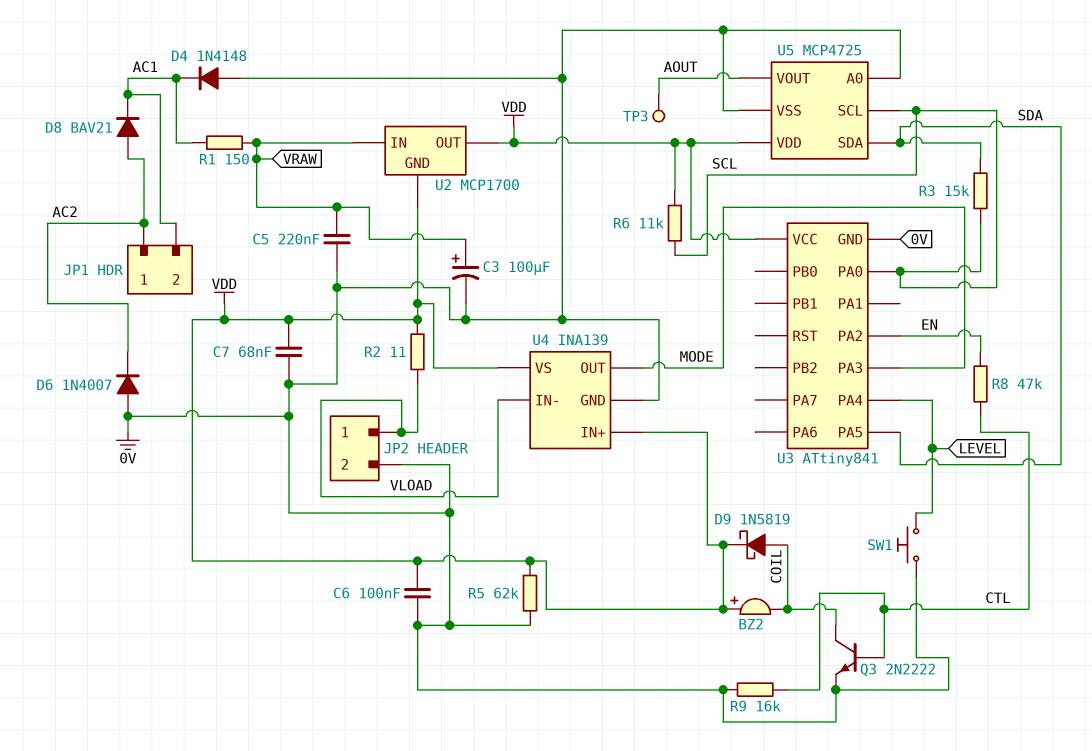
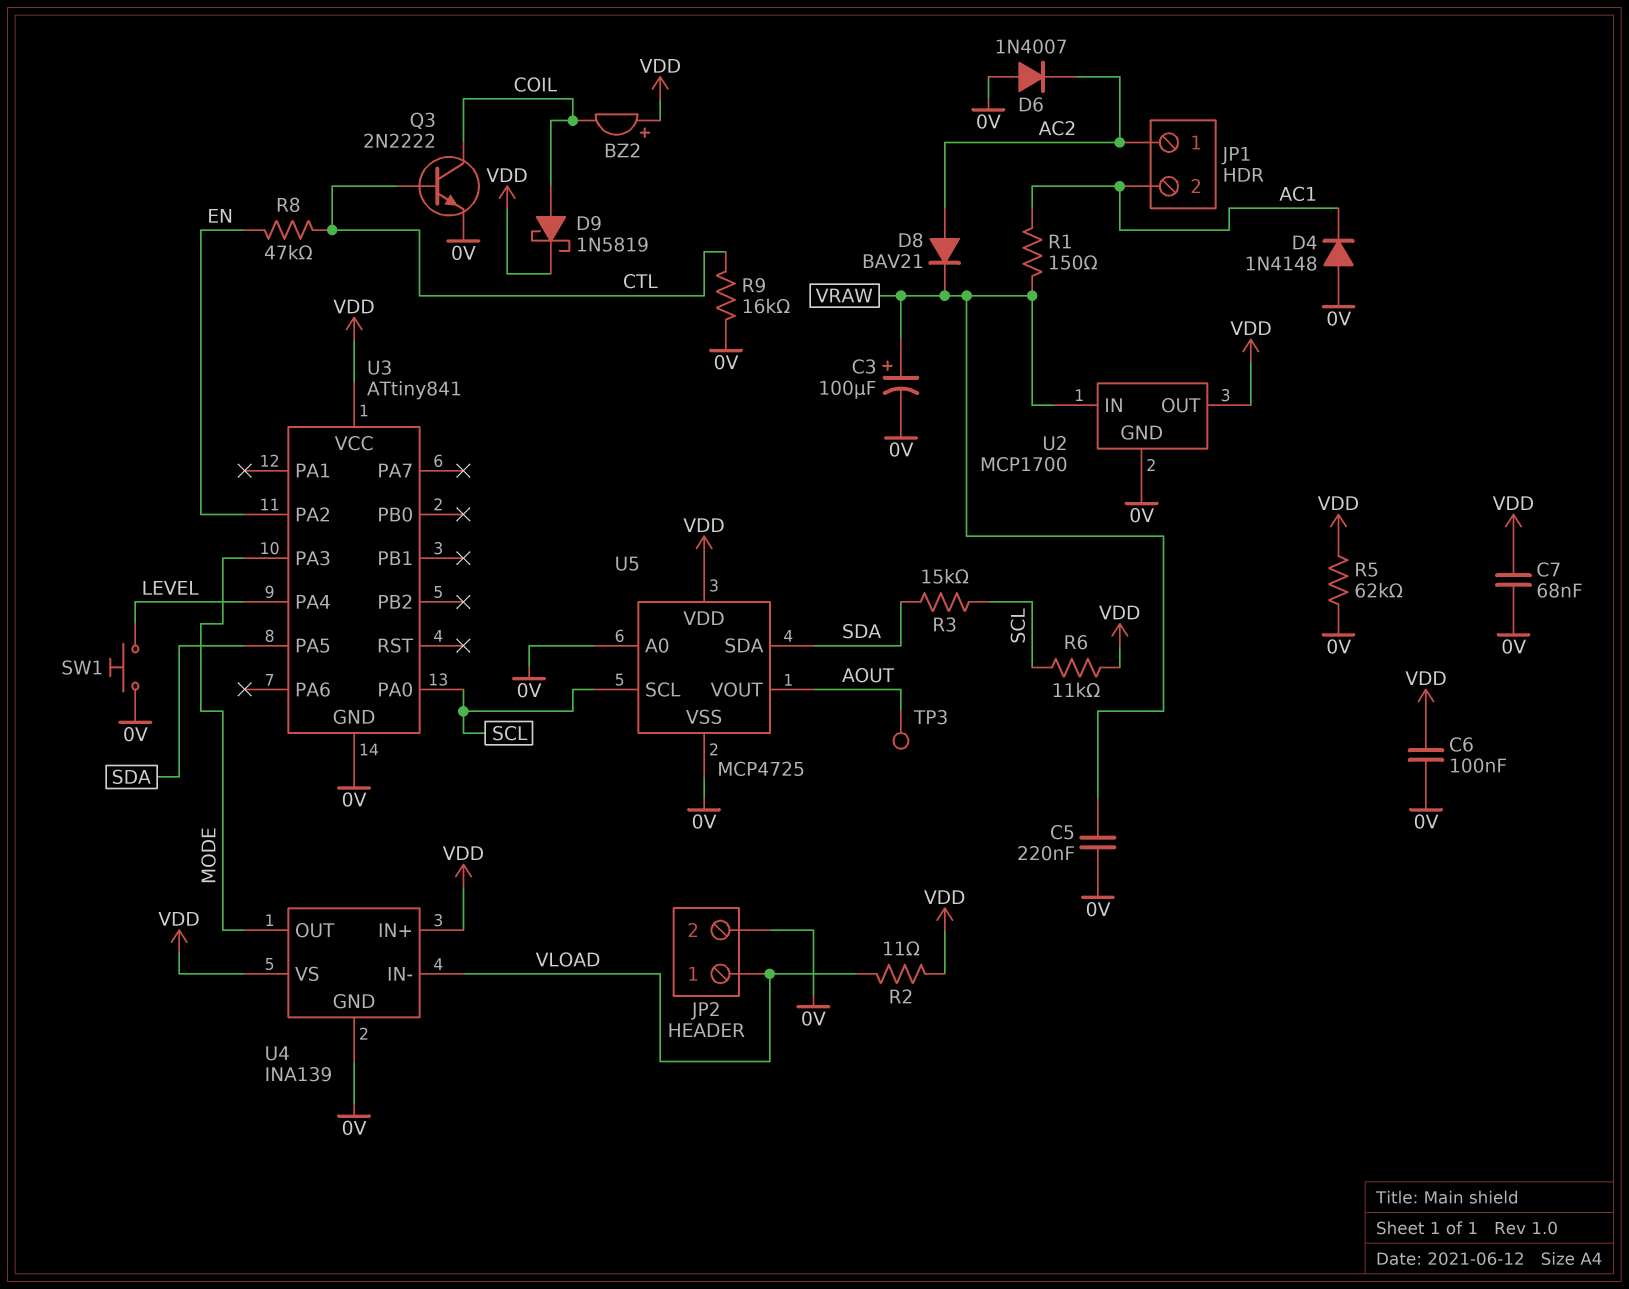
D8: diode BAV21 (A AC2, K AC1) -> diode BAV21 (A AC2, K VRAW)
U2 pin GND: VDD -> 0V

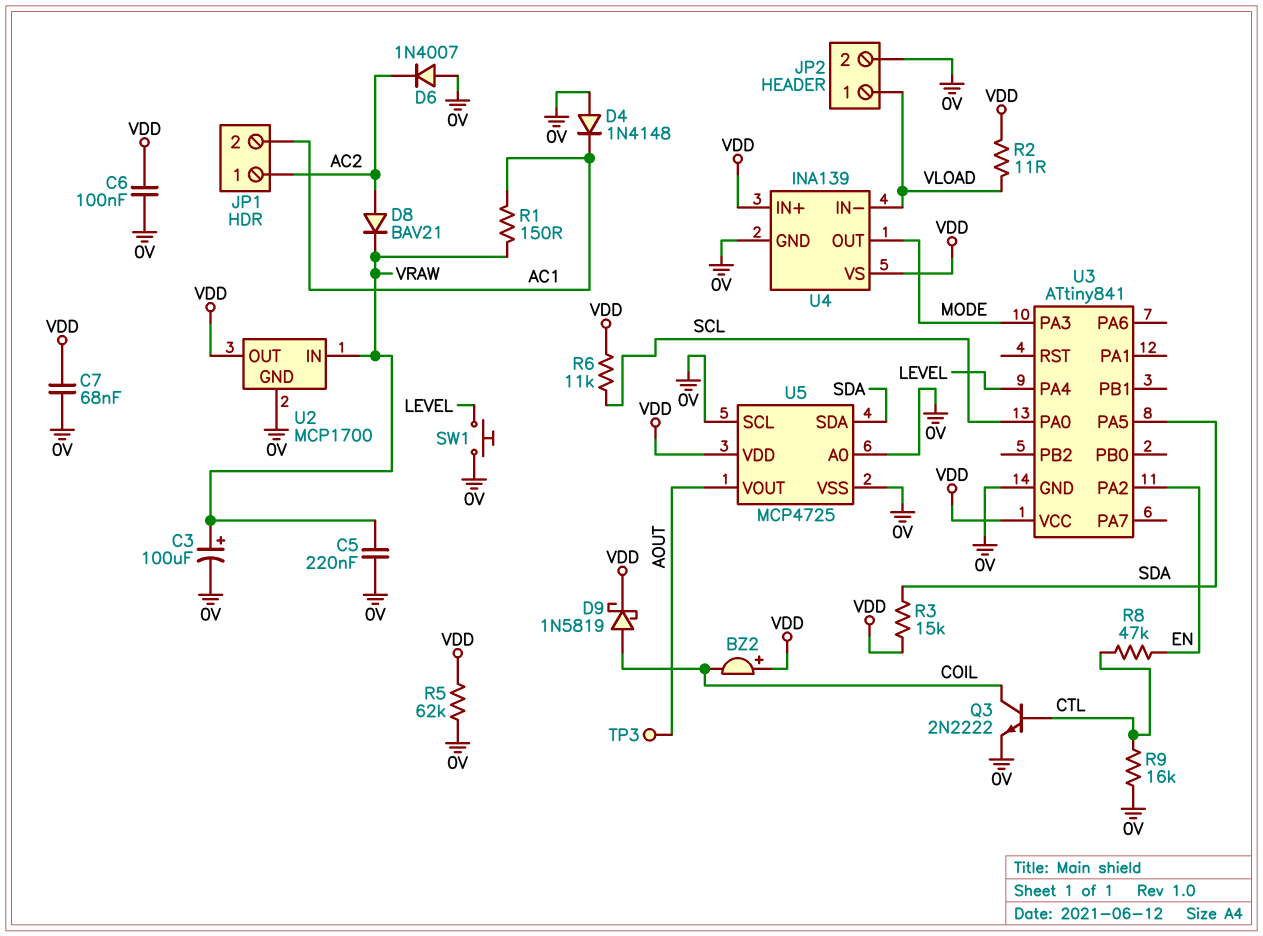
R3: 15k (SCL, SDA) -> 15k (SDA, VDD)
U5 pin SCL: SCL -> 0V

